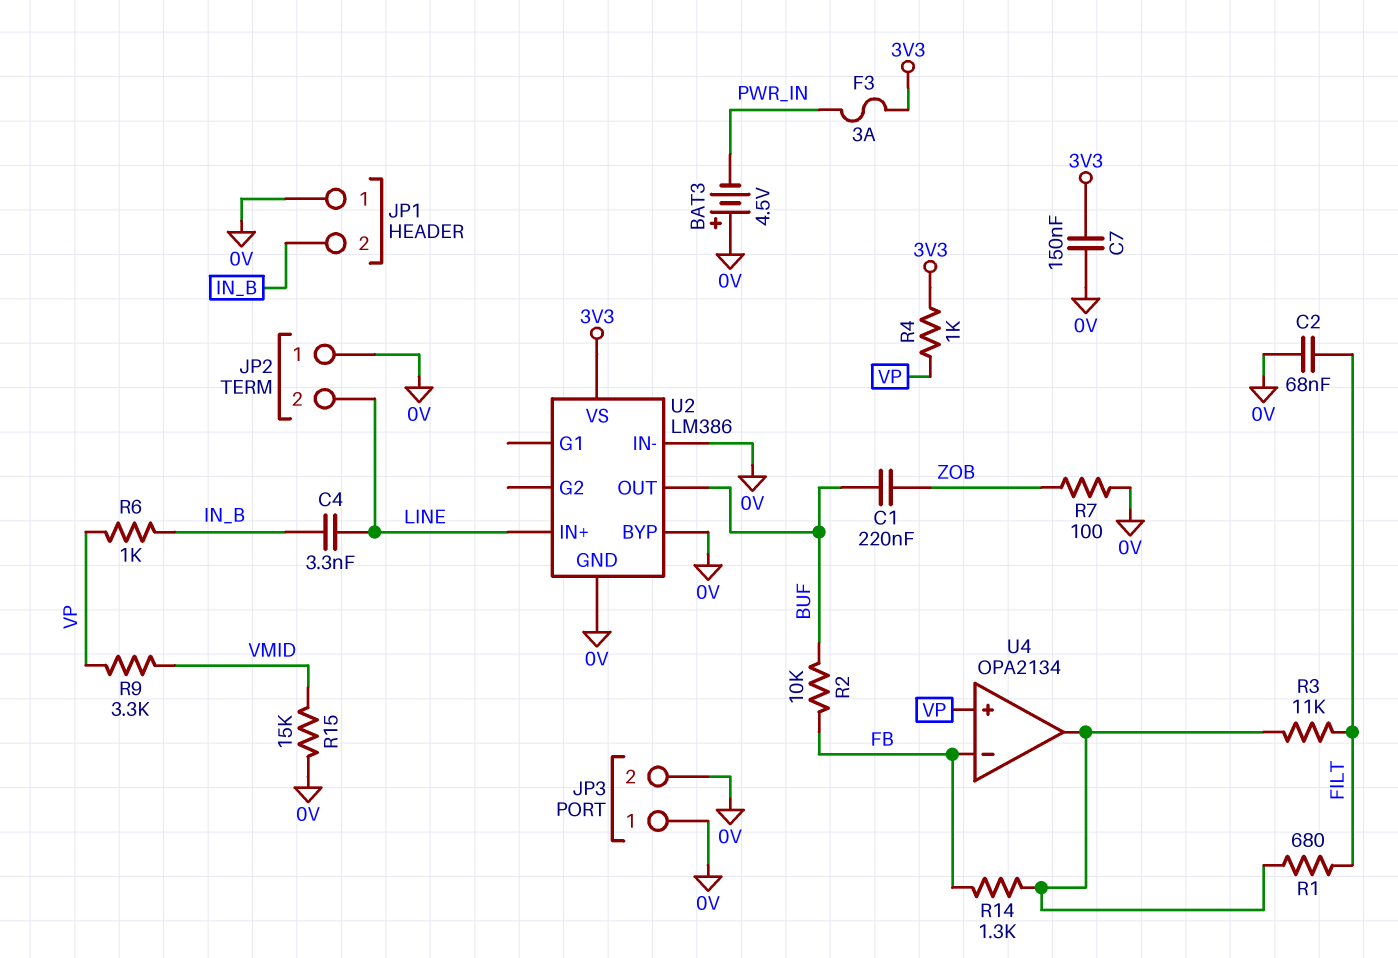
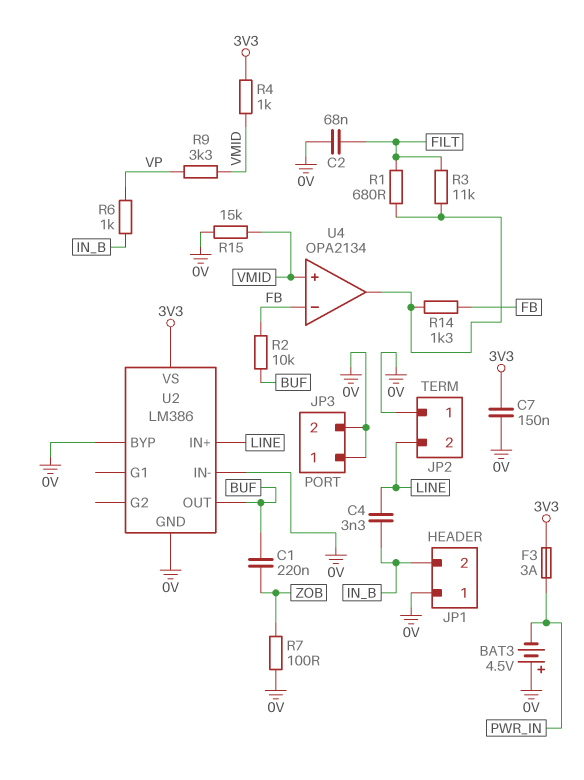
R4: 1k (3V3, VP) -> 1k (3V3, VMID)
U4 pin in+: VP -> VMID

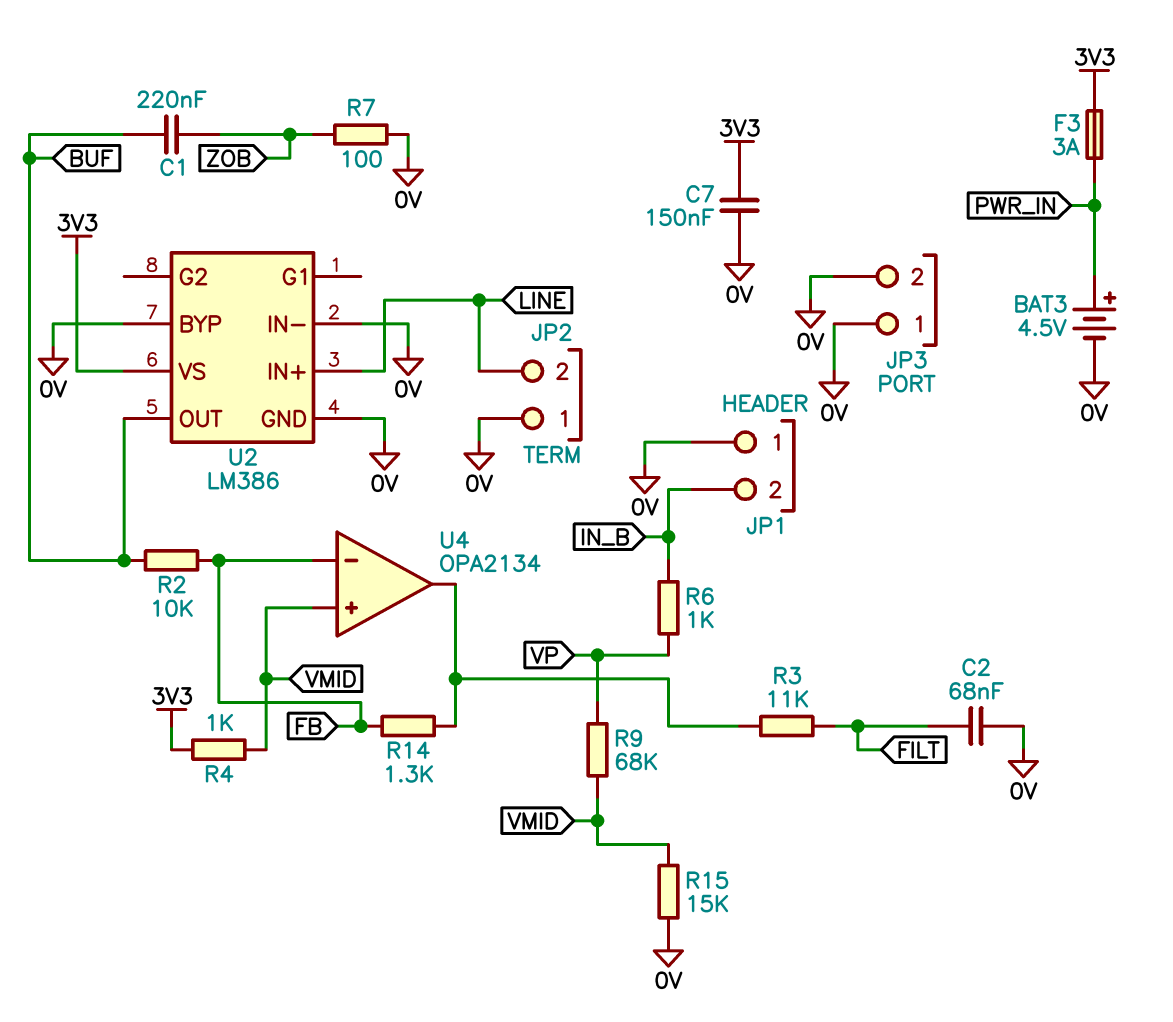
BAT3: 4.5V (plus 0V, minus PWR_IN) -> 4.5V (plus PWR_IN, minus 0V)
C4: 3.3nF (IN_B, LINE) -> none
R1: 680 (FILT, U4/out) -> none
R9: 3.3k (VMID, VP) -> 68k (VMID, VP)

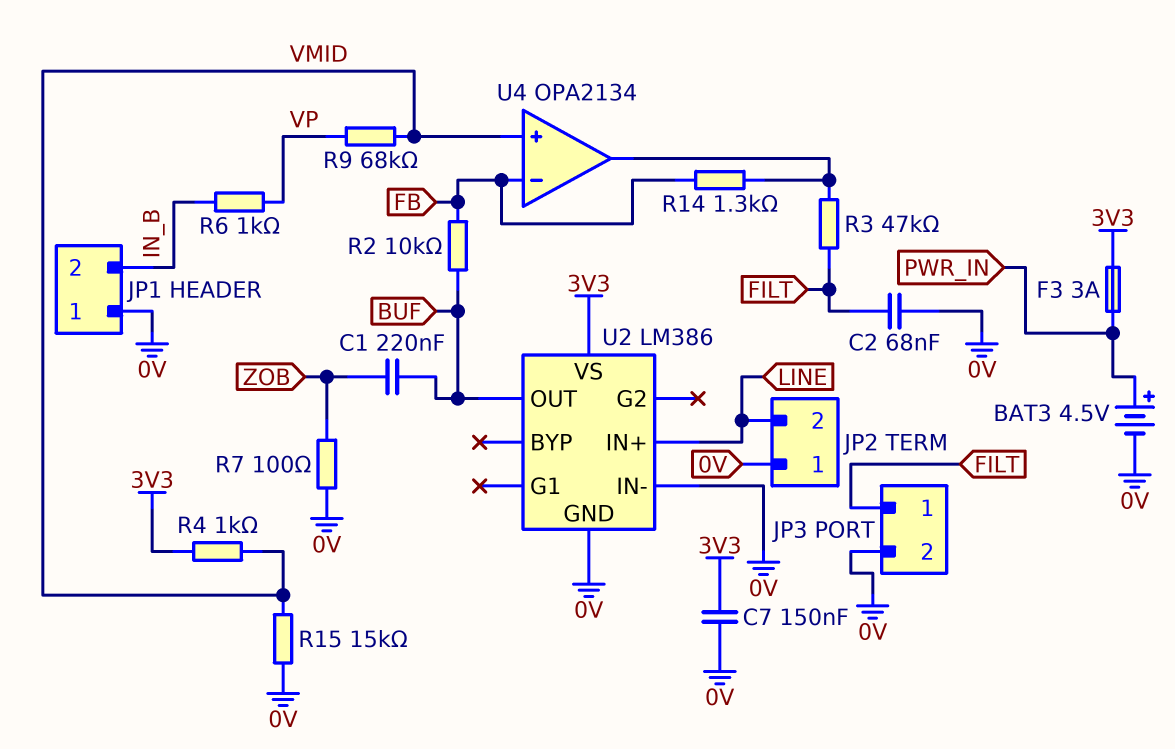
JP3 pin 1: 0V -> FILT
R3: 11k (FILT, U4/out) -> 47k (FILT, U4/out)
U2 pin BYP: 0V -> none

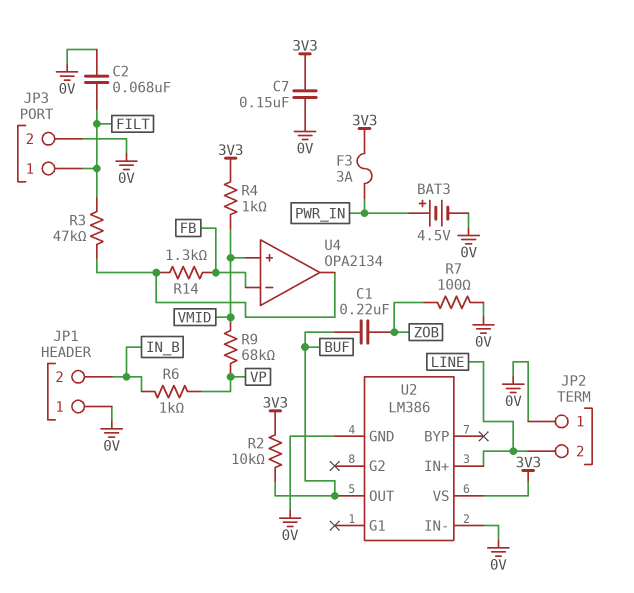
R2: 10k (BUF, FB) -> 10k (3V3, BUF)
R15: 15k (0V, VMID) -> none

